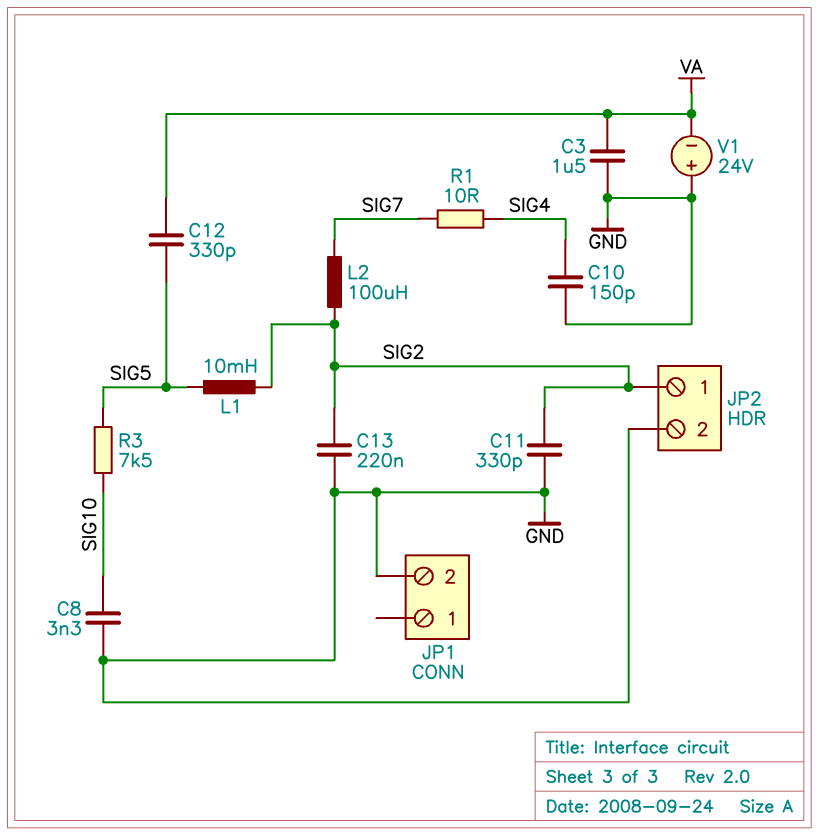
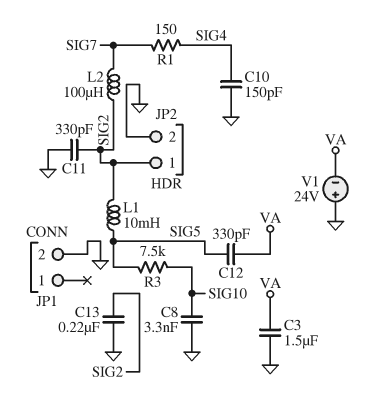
R1: 10 (SIG4, SIG7) -> 150 (SIG4, SIG7)

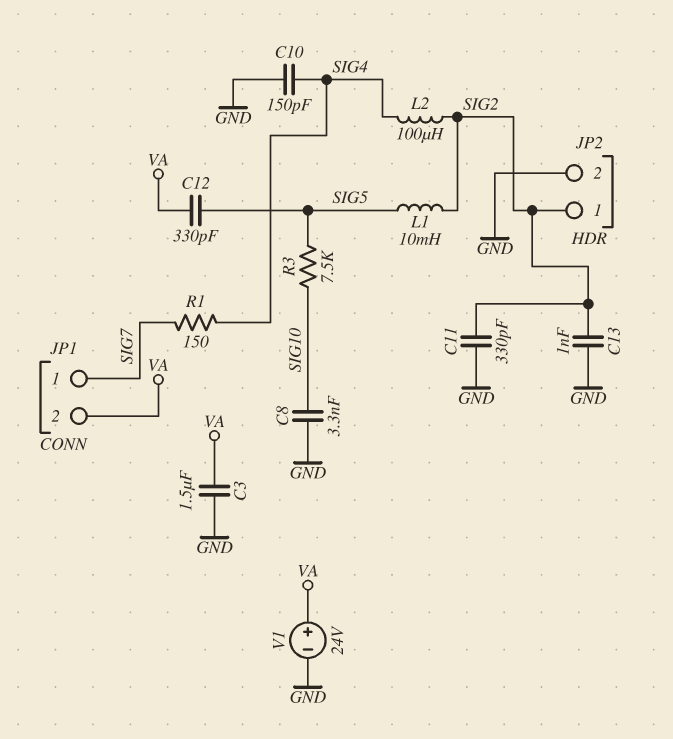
C13: 220nF (GND, SIG2) -> 1nF (GND, SIG2)
JP1 pin 1: none -> SIG7
JP1 pin 2: GND -> VA
L2: 100uH (SIG2, SIG7) -> 100uH (SIG2, SIG4)
V1: 24V (plus GND, minus VA) -> 24V (plus VA, minus GND)

